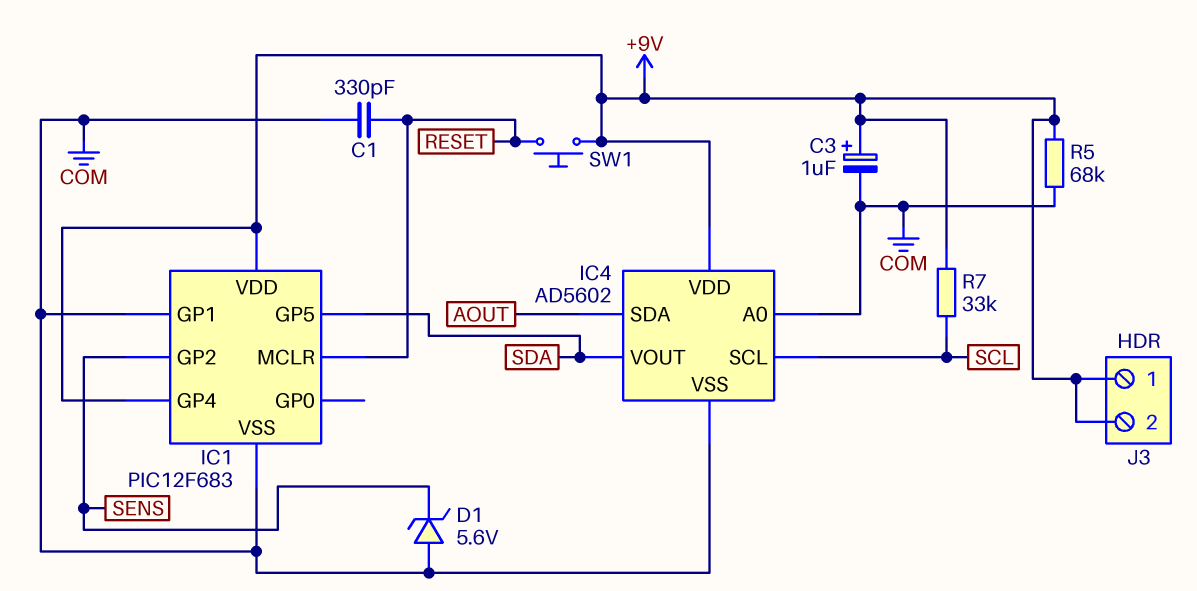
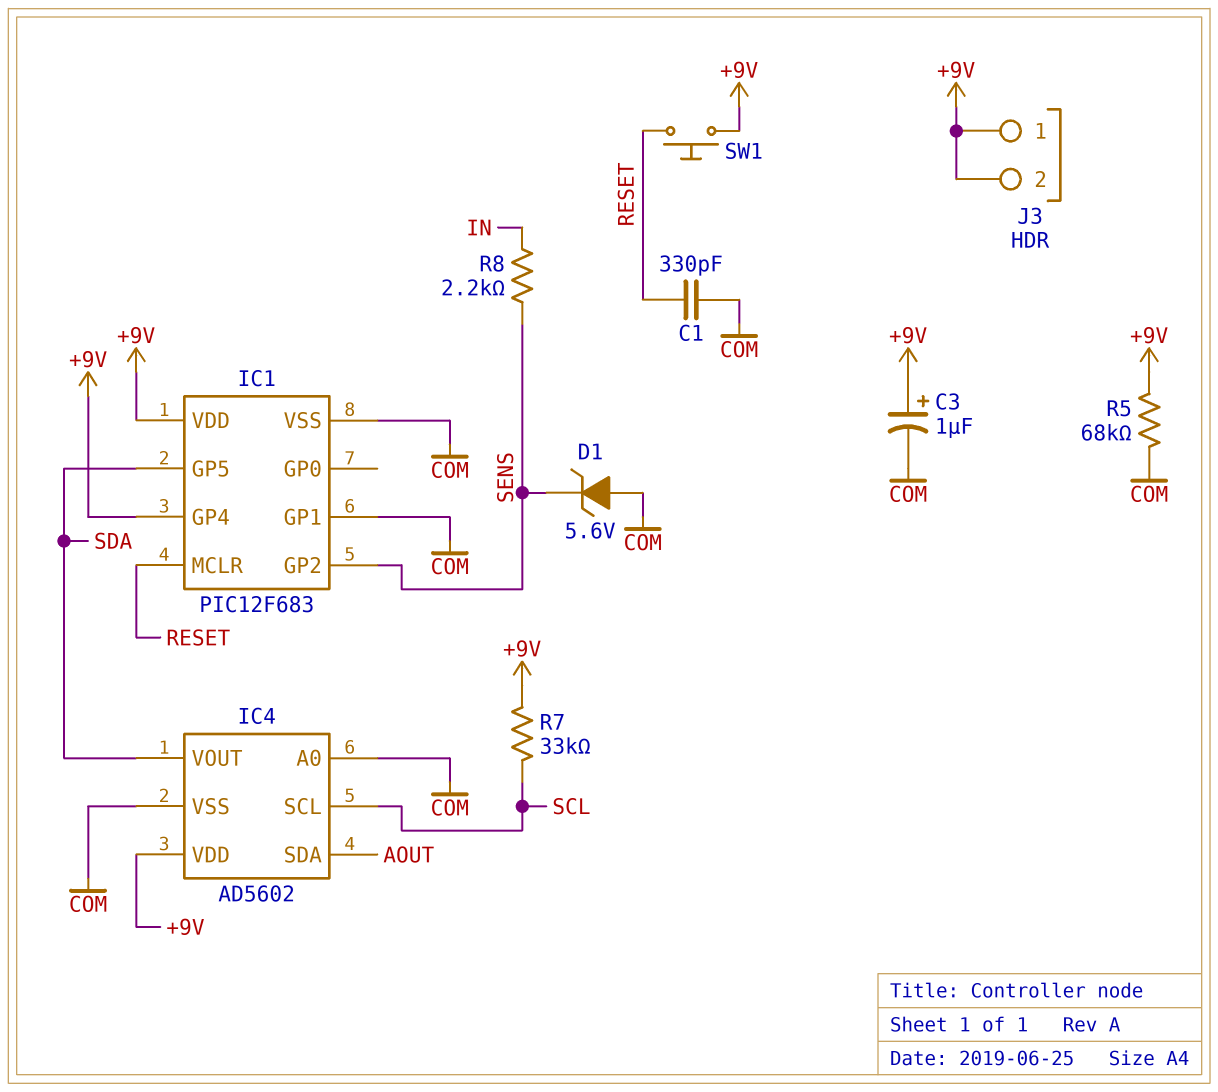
R8: none -> 2.2k (IN, SENS)

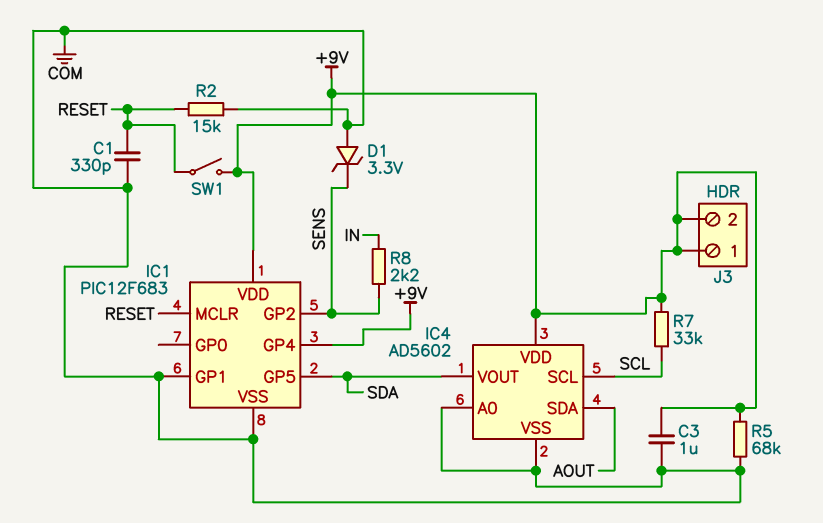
C3: 1uF (plus +9V, minus COM) -> 1uF (+9V, COM)
D1: zener 5.6V (A COM, K SENS) -> zener 3.3V (A COM, K SENS)
R2: none -> 15k (COM, RESET)
SW1: button (+9V, RESET) -> switch (+9V, RESET)

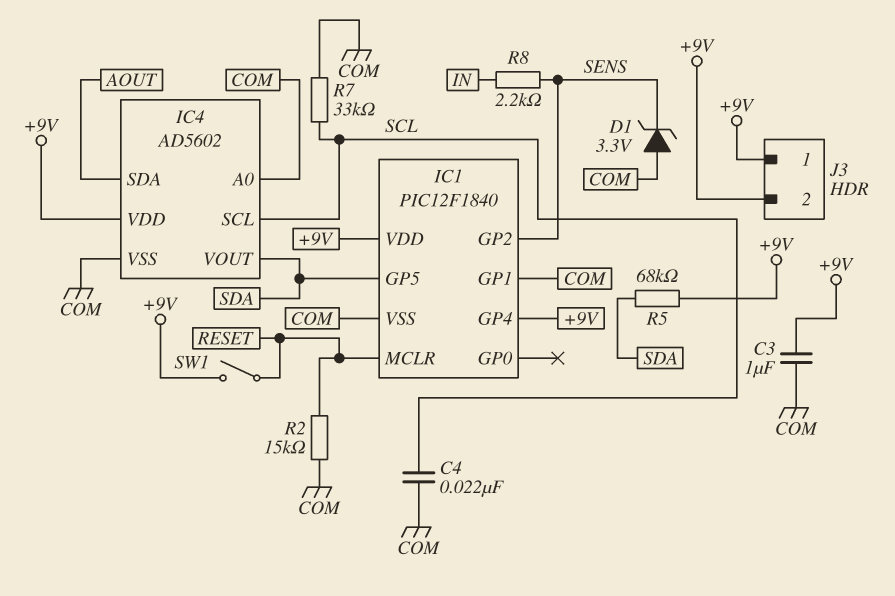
C1: 330pF (COM, RESET) -> none
C4: none -> 22nF (COM, SCL)
IC1: PIC12F683 -> PIC12F1840
R5: 68k (+9V, COM) -> 68k (+9V, SDA)
R7: 33k (+9V, SCL) -> 33k (COM, SCL)

